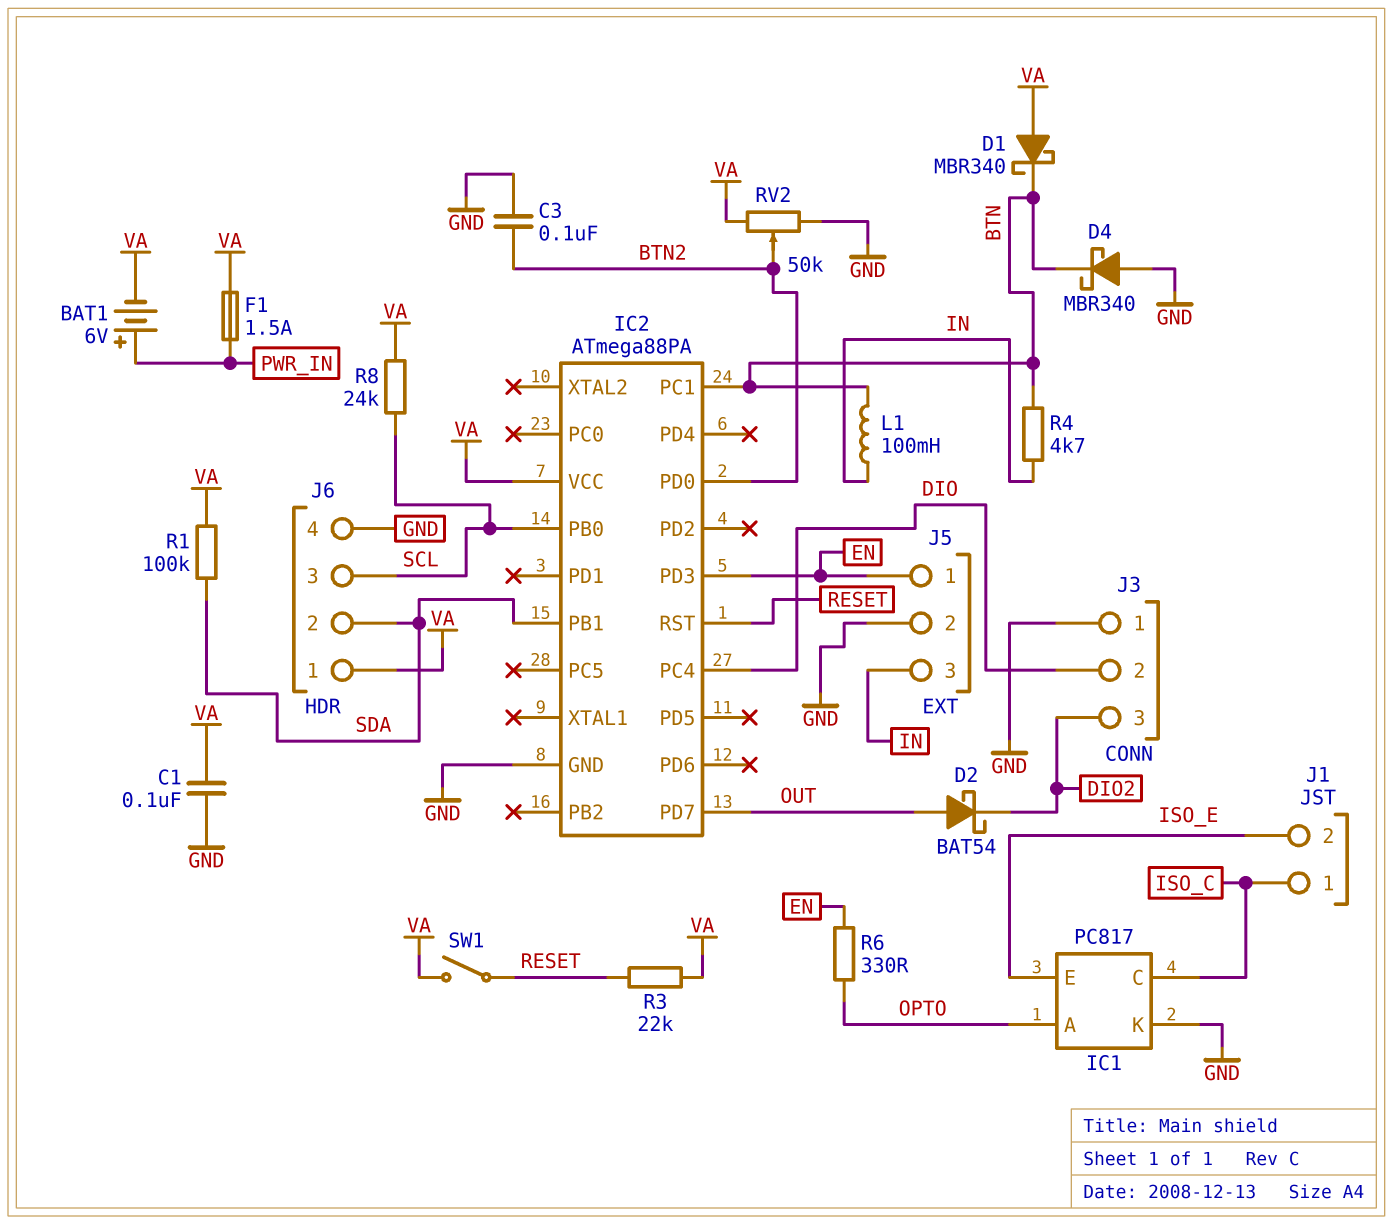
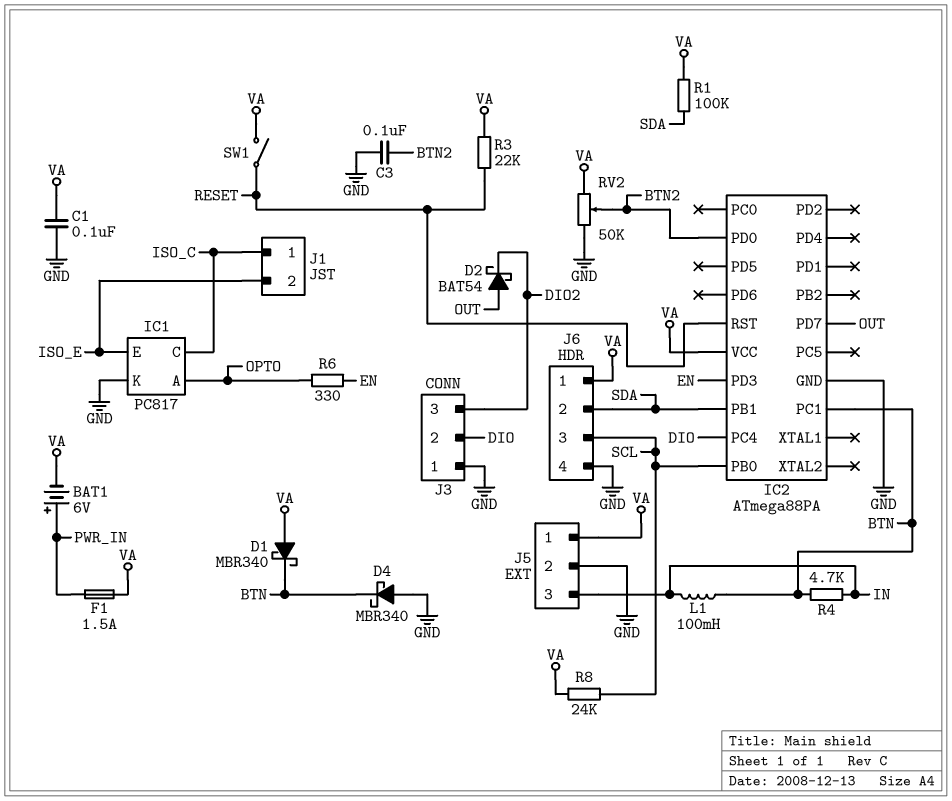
J5 pin 1: EN -> VA

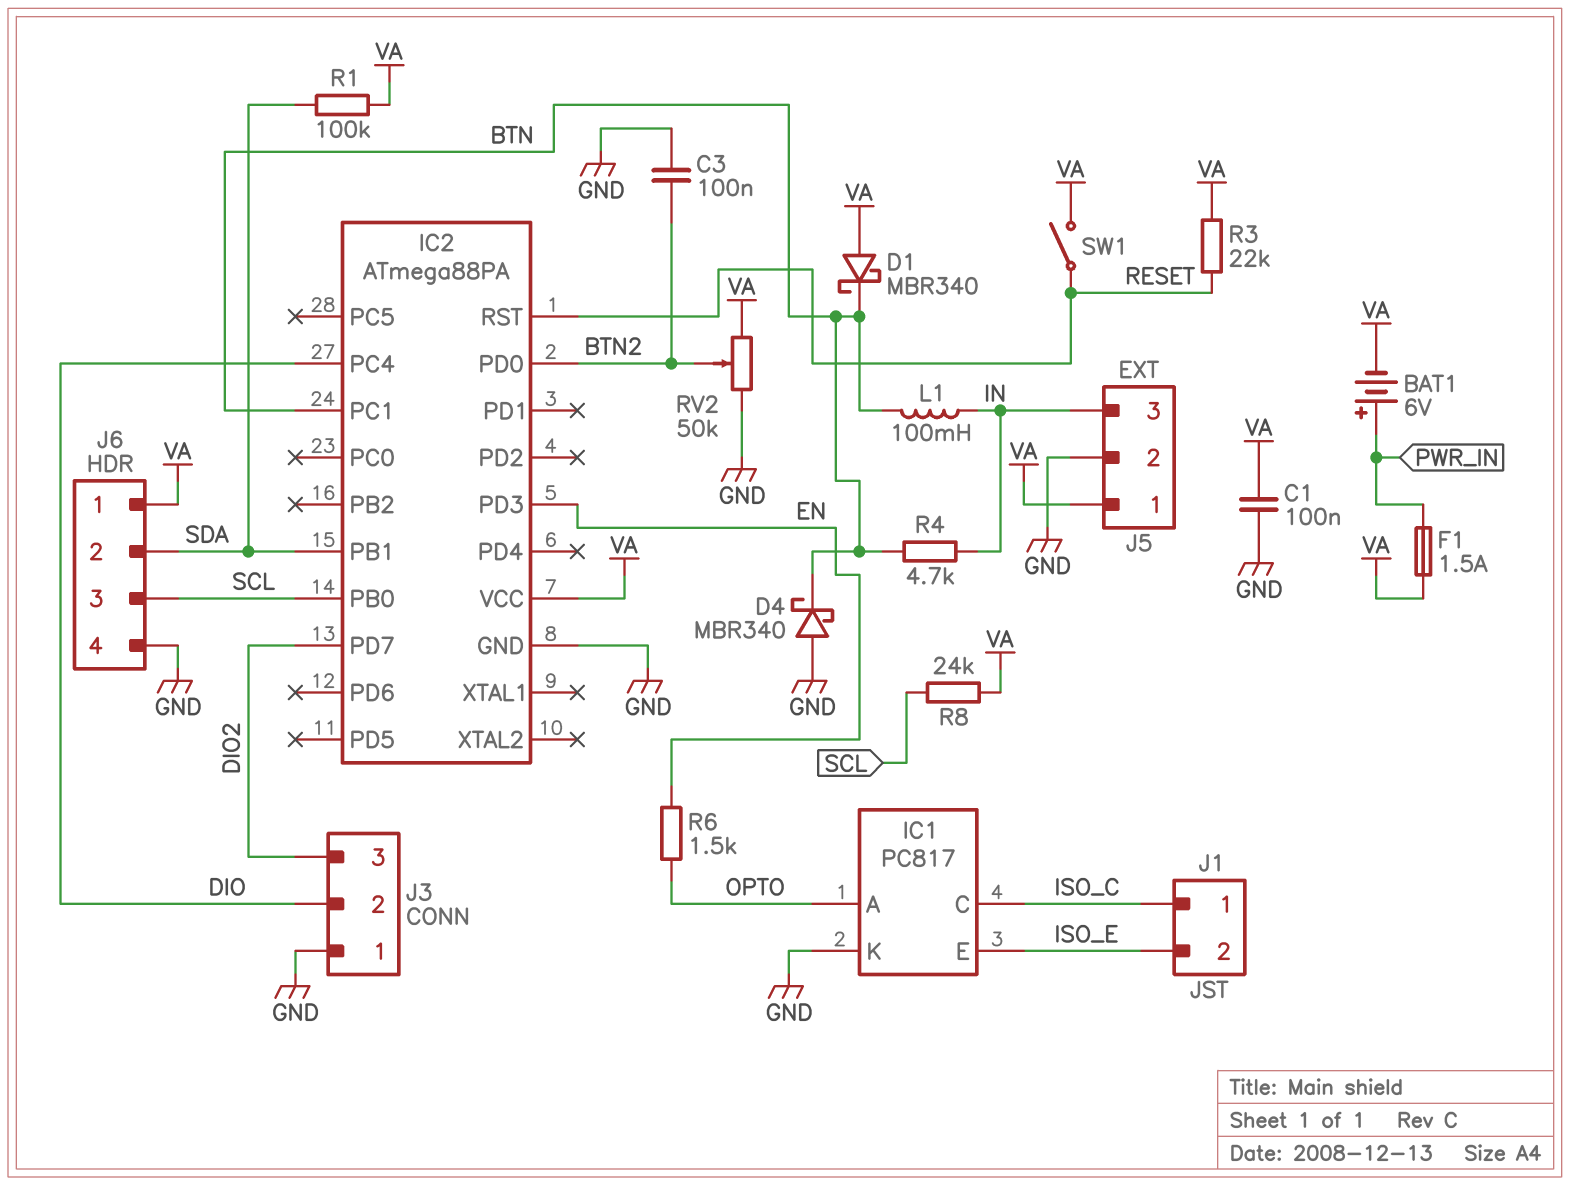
D2: schottky BAT54 (A OUT, K DIO2) -> none
IC2 pin PD7: OUT -> DIO2
R6: 330 (EN, OPTO) -> 1.5k (EN, OPTO)

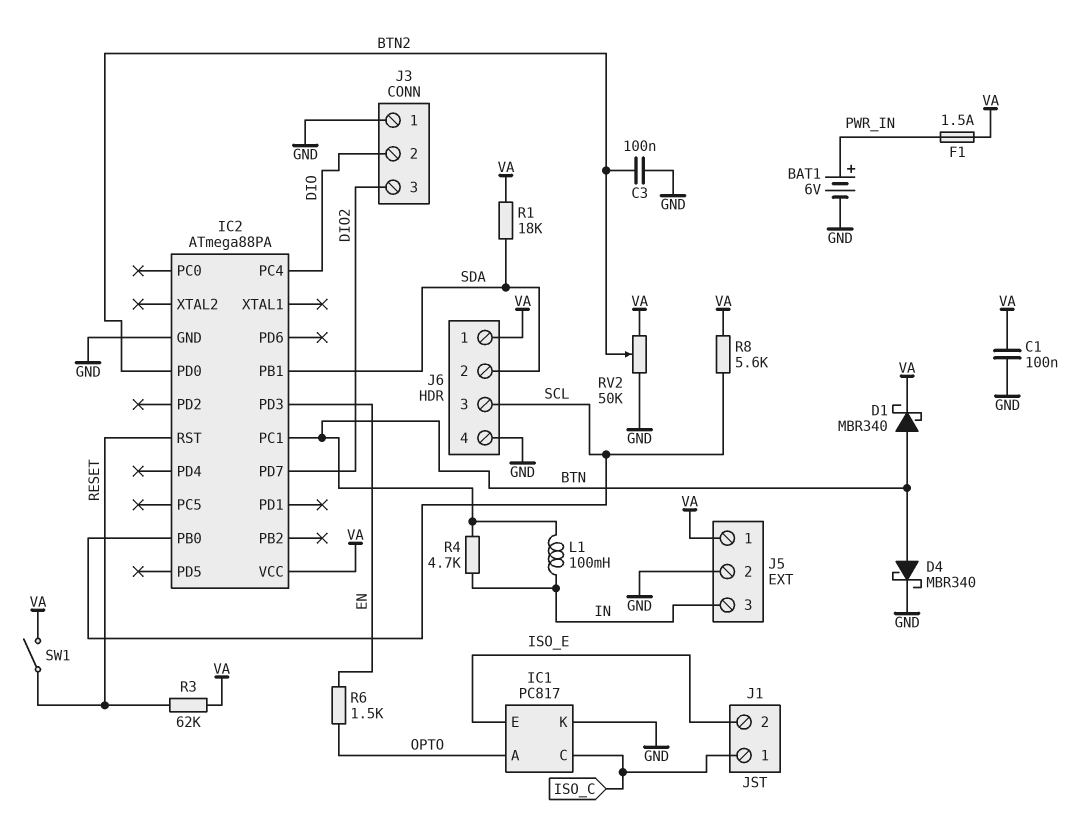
BAT1: 6V (plus PWR_IN, minus VA) -> 6V (plus PWR_IN, minus GND)
D1: schottky MBR340 (A VA, K BTN) -> schottky MBR340 (A BTN, K VA)
D4: schottky MBR340 (A GND, K BTN) -> schottky MBR340 (A BTN, K GND)
R1: 100k (SDA, VA) -> 18k (SDA, VA)
R3: 22k (RESET, VA) -> 62k (RESET, VA)
R8: 24k (SCL, VA) -> 5.6k (SCL, VA)

